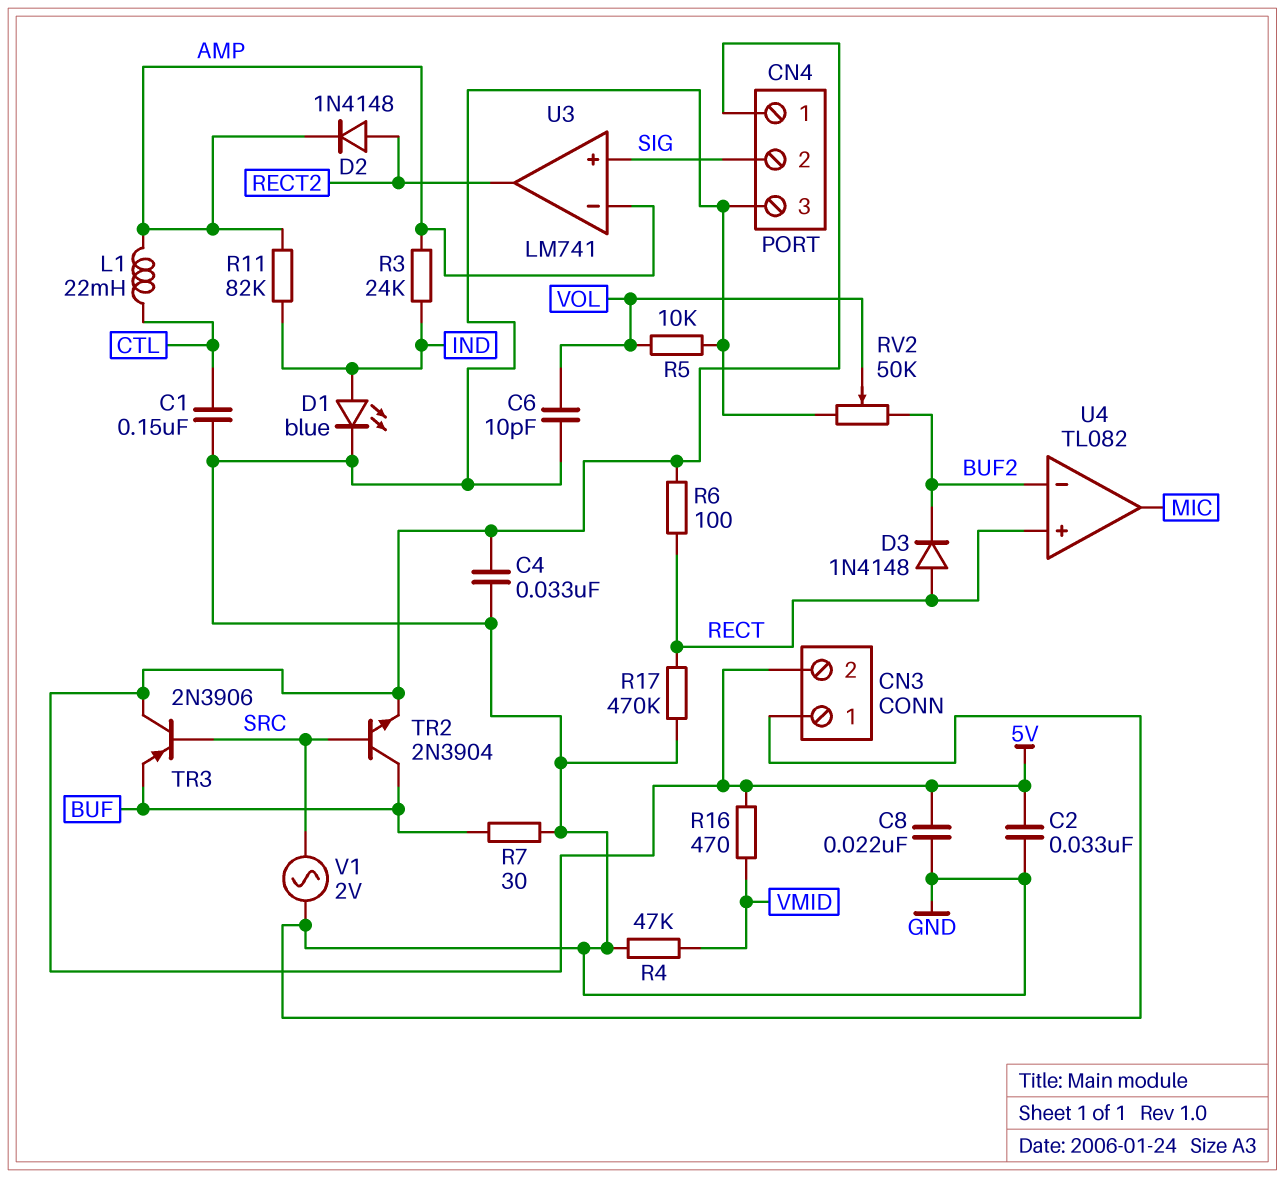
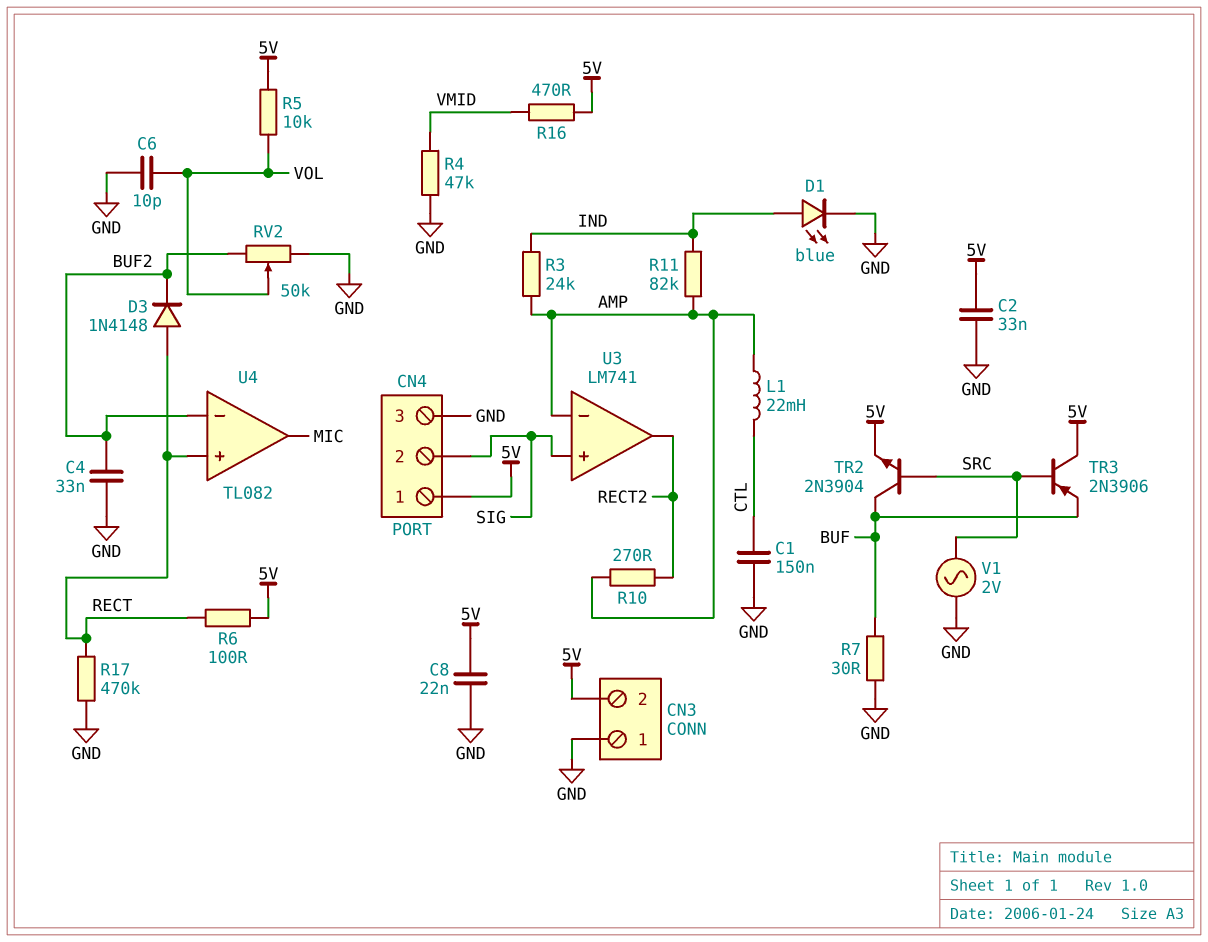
C4: 33nF (5V, GND) -> 33nF (BUF2, GND)
D2: diode 1N4148 (A RECT2, K AMP) -> none
R5: 10k (GND, VOL) -> 10k (5V, VOL)
R10: none -> 270 (AMP, RECT2)

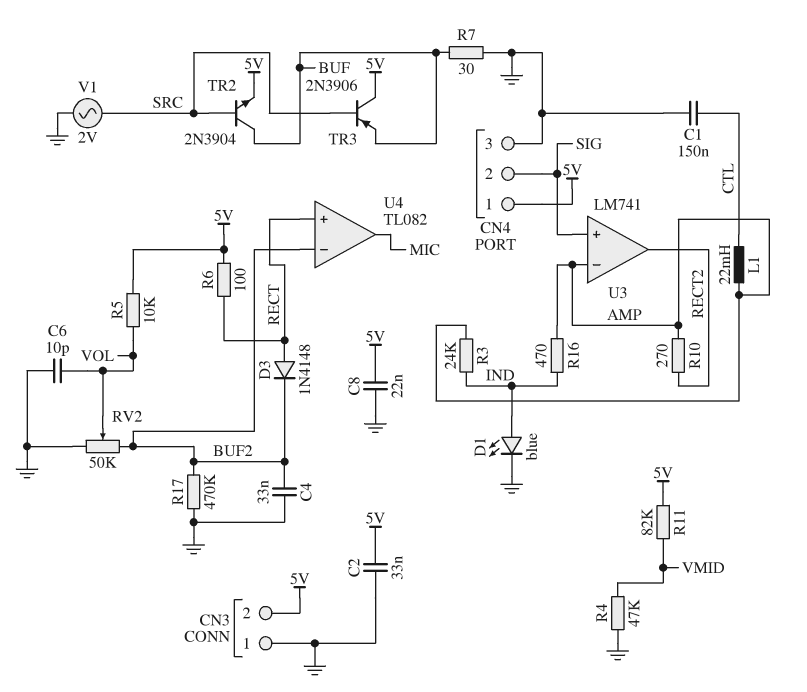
R11: 82k (AMP, IND) -> 82k (5V, VMID)
R16: 470 (5V, VMID) -> 470 (AMP, IND)
R17: 470k (GND, RECT) -> 470k (BUF2, GND)

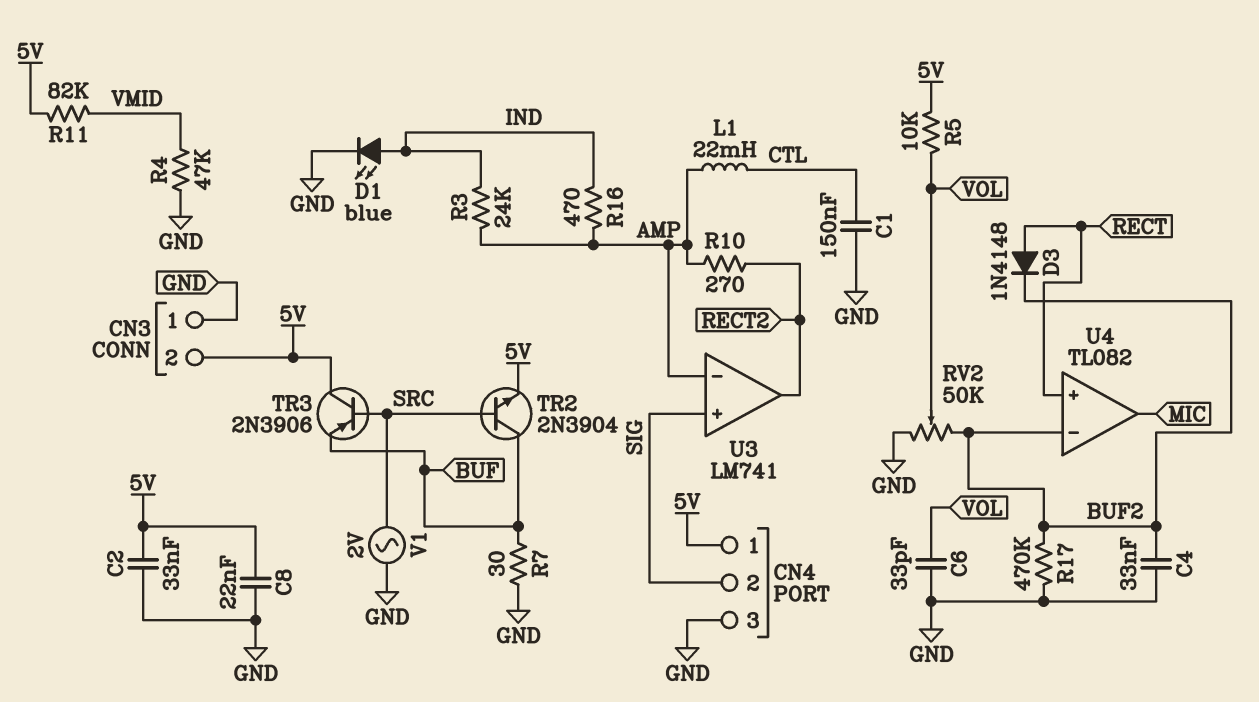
C6: 10pF (GND, VOL) -> 33pF (GND, VOL)
R6: 100 (5V, RECT) -> none

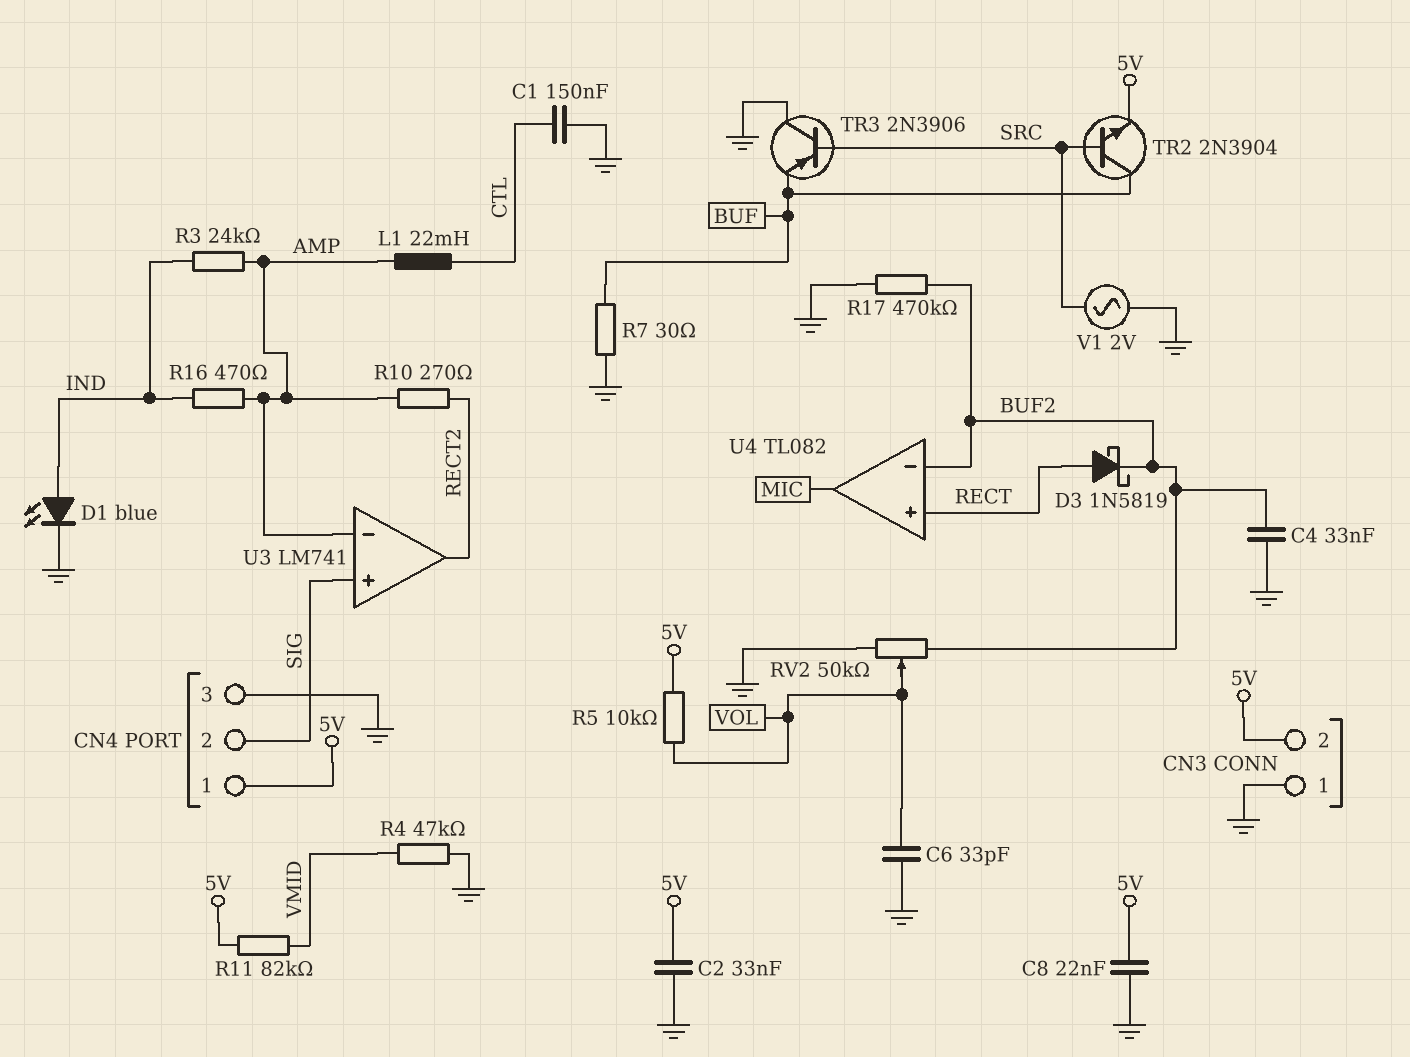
D3: diode 1N4148 (A RECT, K BUF2) -> schottky 1N5819 (A RECT, K BUF2)
TR3: PNP 2N3906 (B SRC, C 5V, E BUF) -> PNP 2N3906 (B SRC, C GND, E BUF)

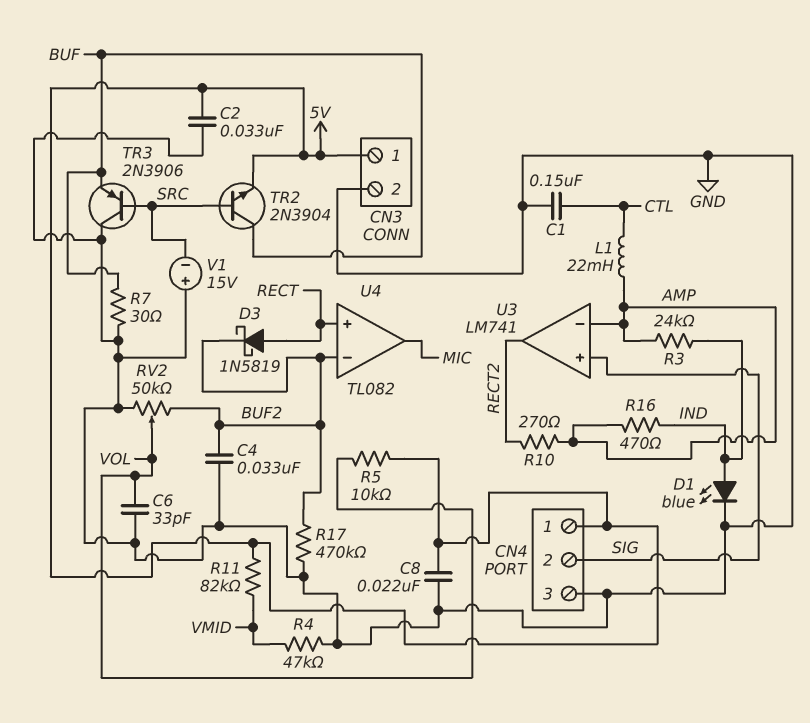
CN3 pin 1: GND -> 5V
CN3 pin 2: 5V -> GND
V1: AC 2V (GND, SRC) -> 15V (plus GND, minus SRC)

